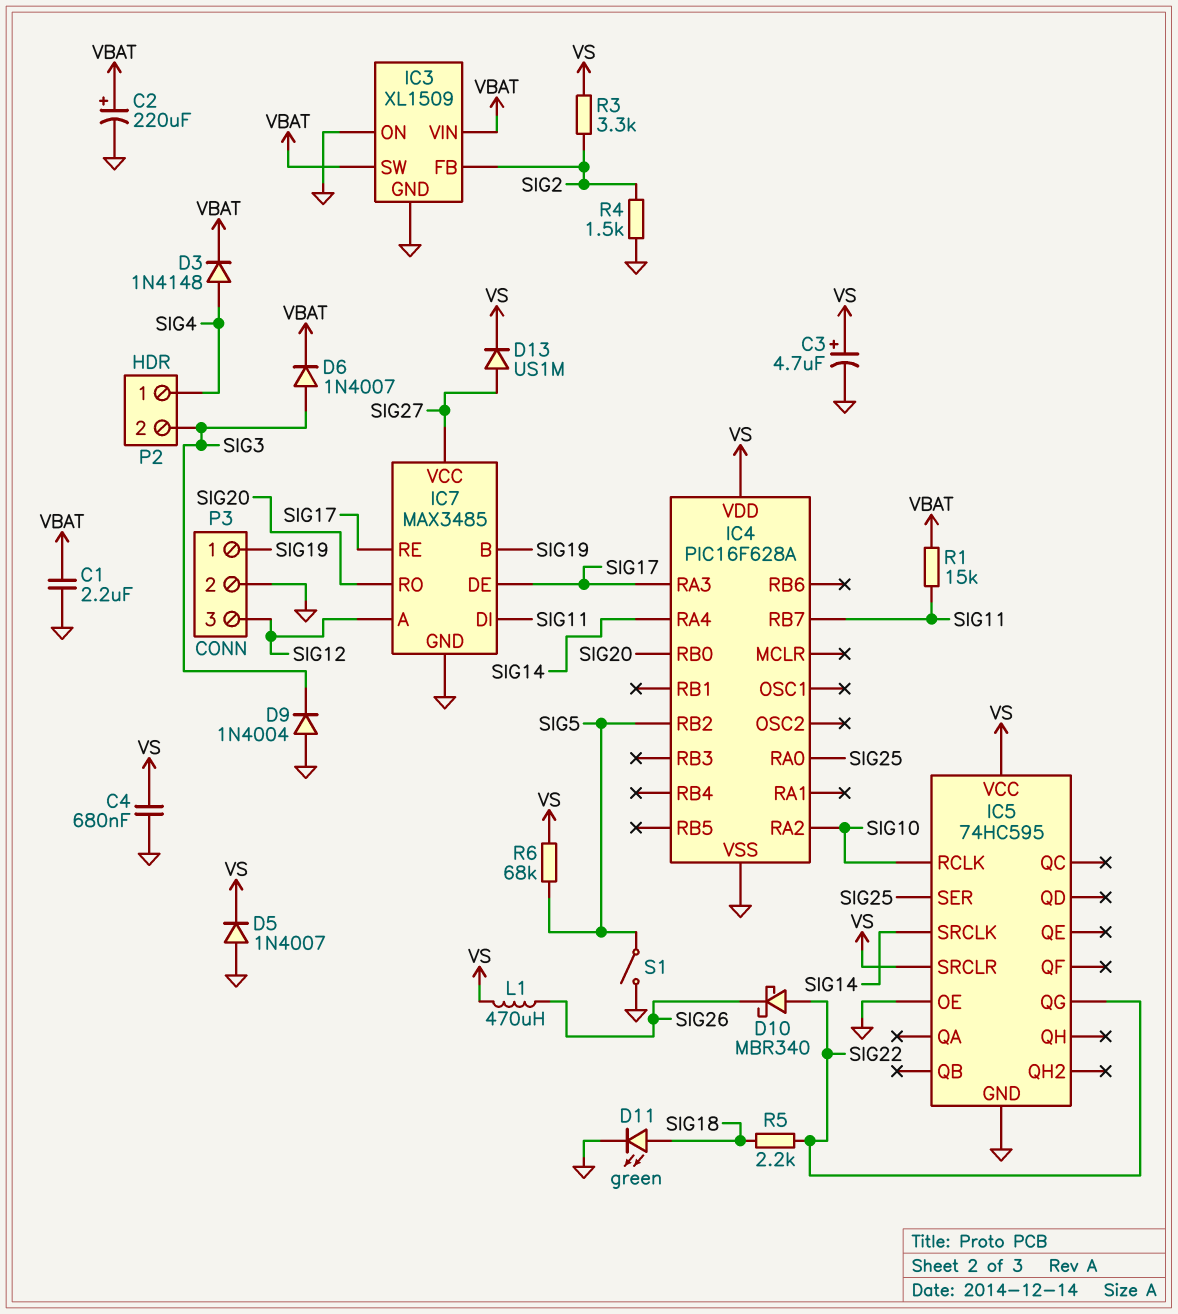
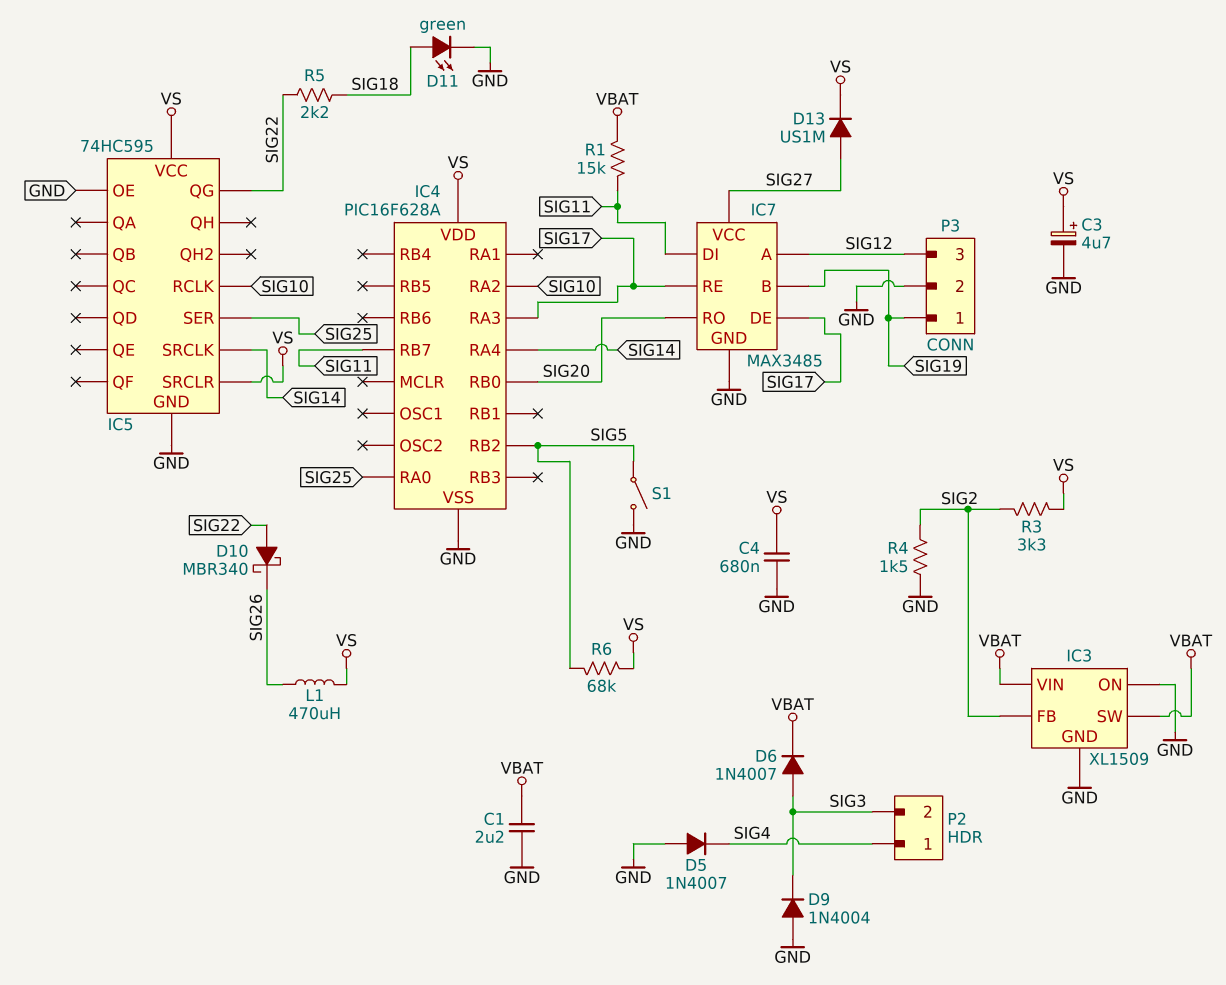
C2: 220uF (plus VBAT, minus GND) -> none
D3: diode 1N4148 (A SIG4, K VBAT) -> none
D5: diode 1N4007 (A GND, K VS) -> diode 1N4007 (A GND, K SIG4)

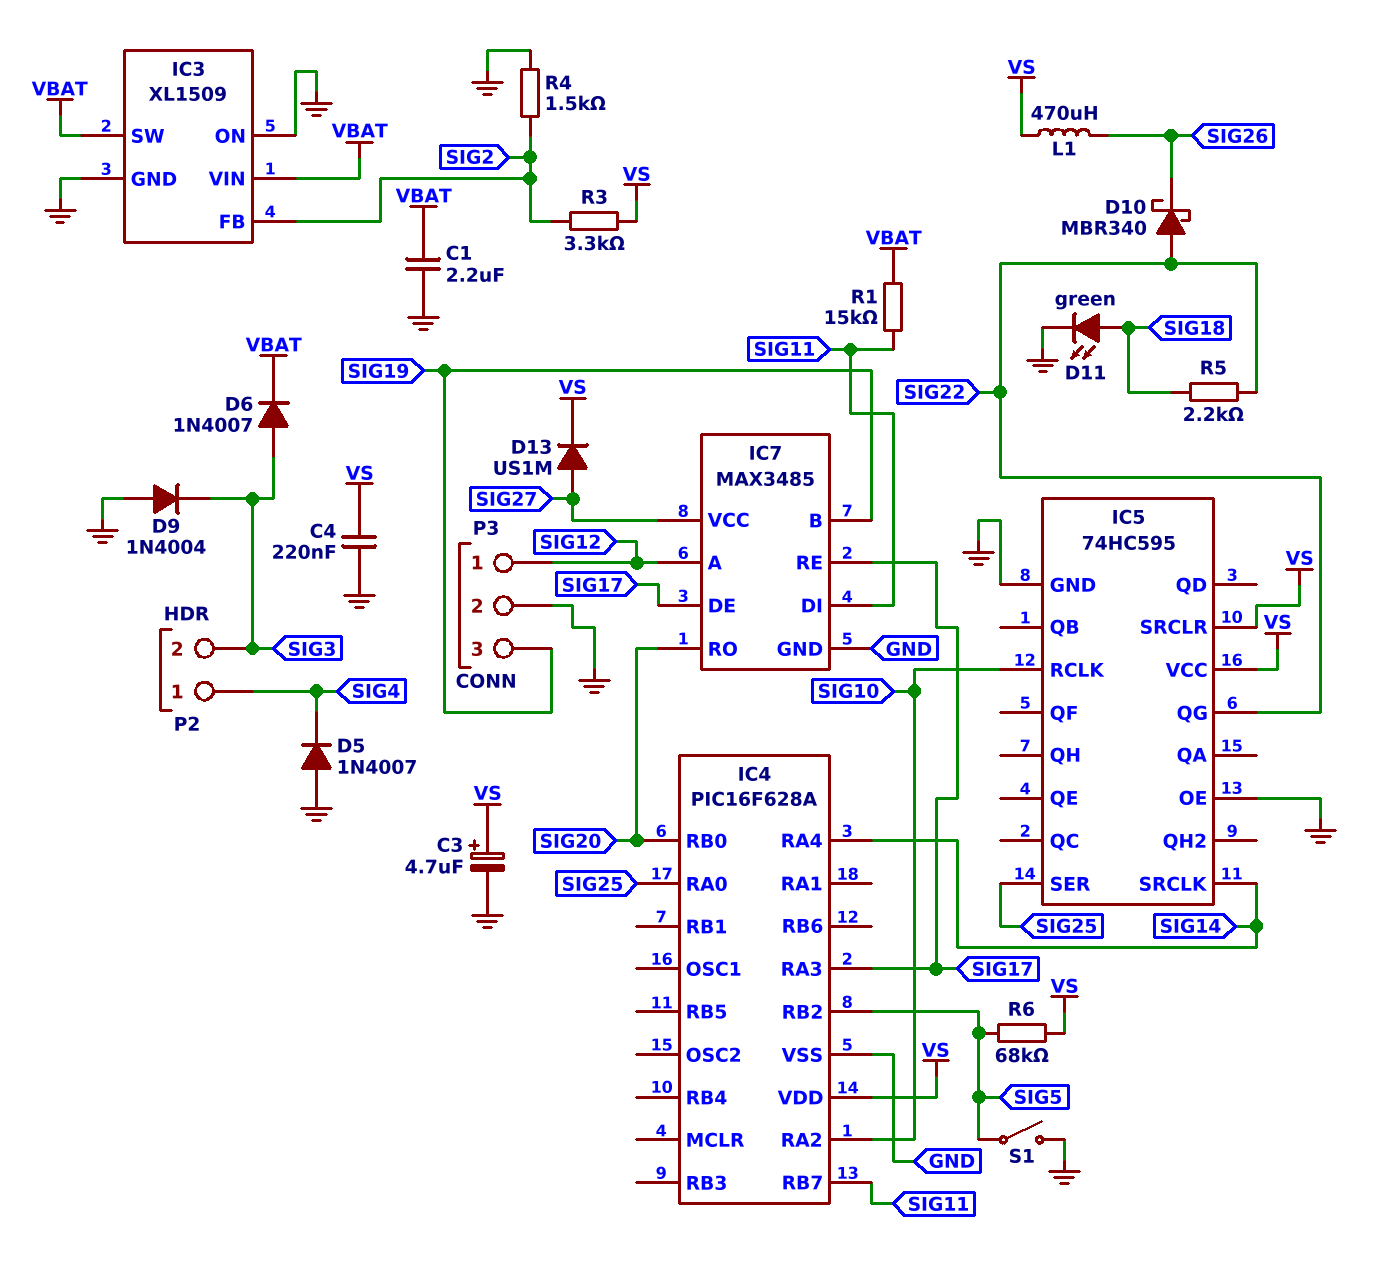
C4: 680nF (GND, VS) -> 220nF (GND, VS)
P3 pin 1: SIG19 -> SIG12
P3 pin 3: SIG12 -> SIG19

